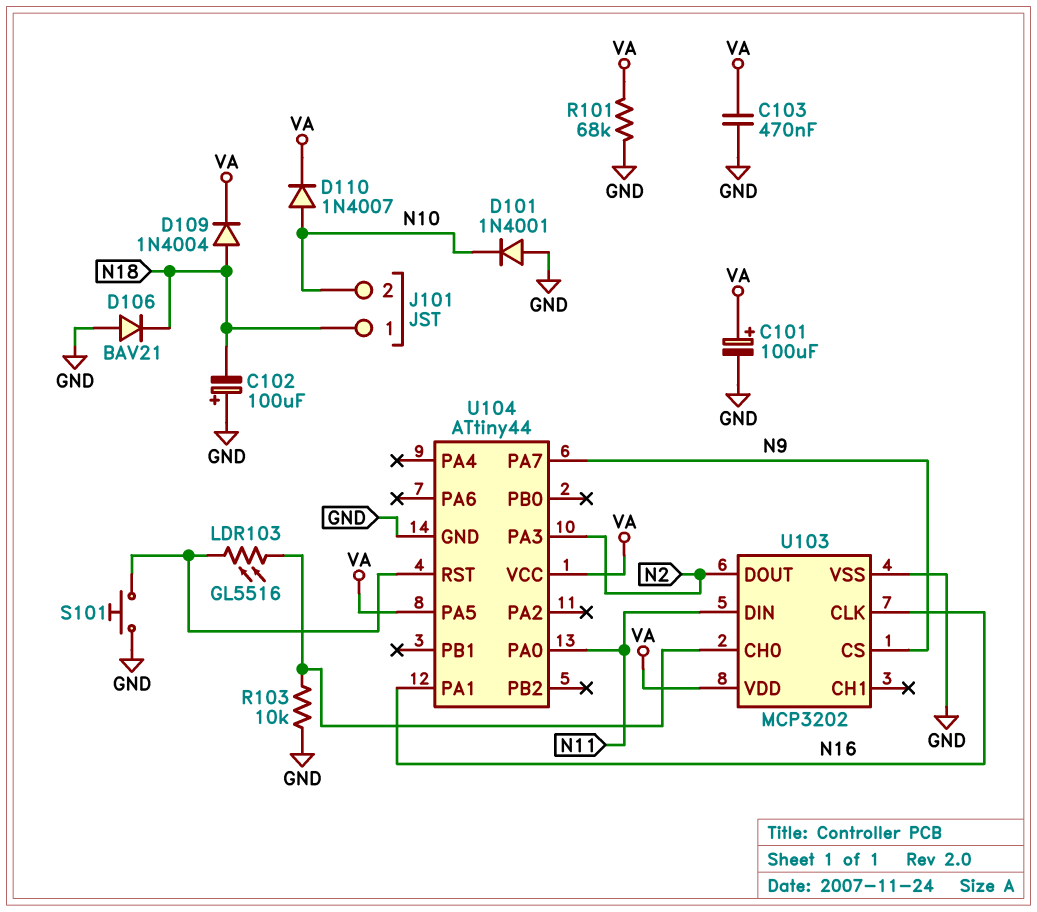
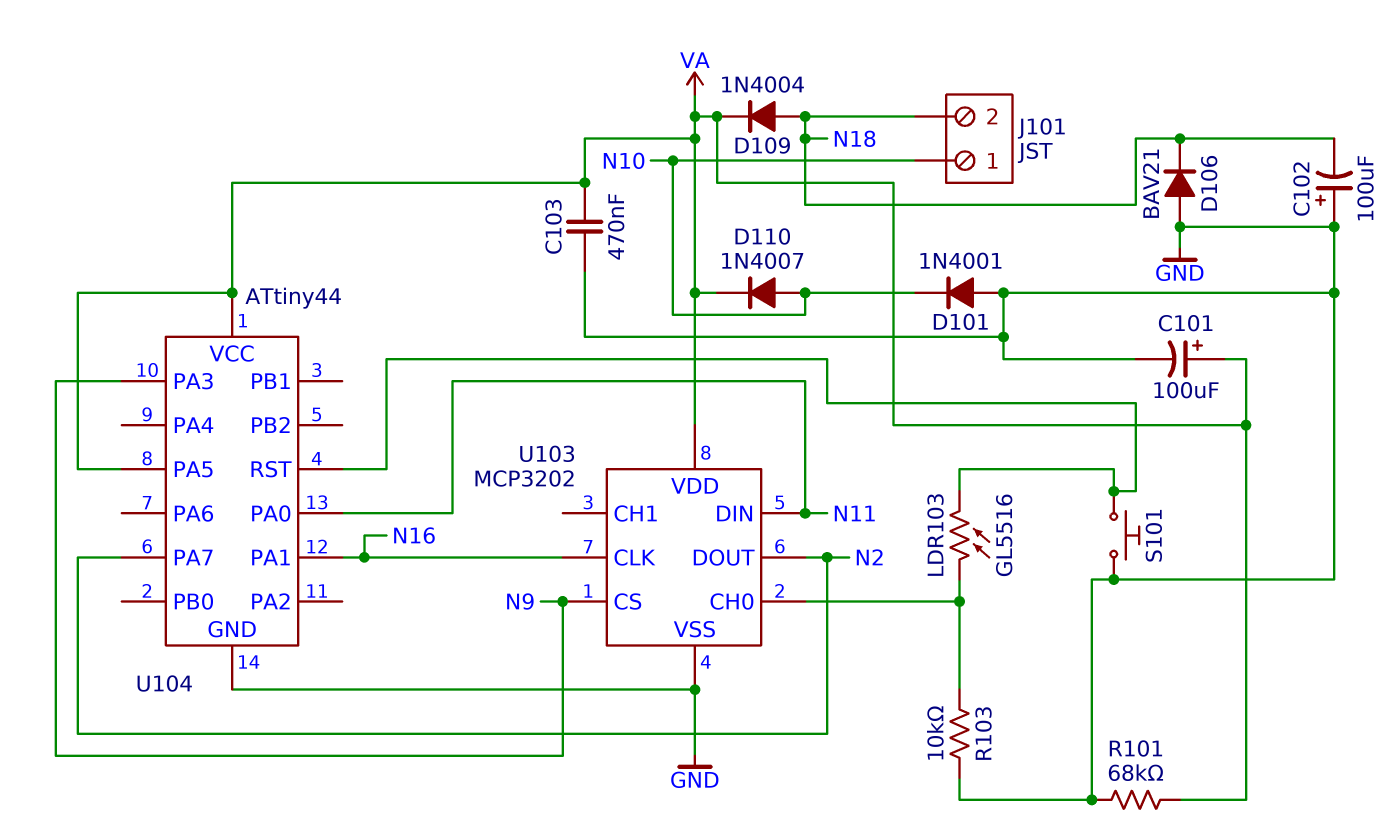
J101 pin 1: N18 -> N10
J101 pin 2: N10 -> N18
U104 pin PA3: N2 -> N9
U104 pin PA7: N9 -> N2

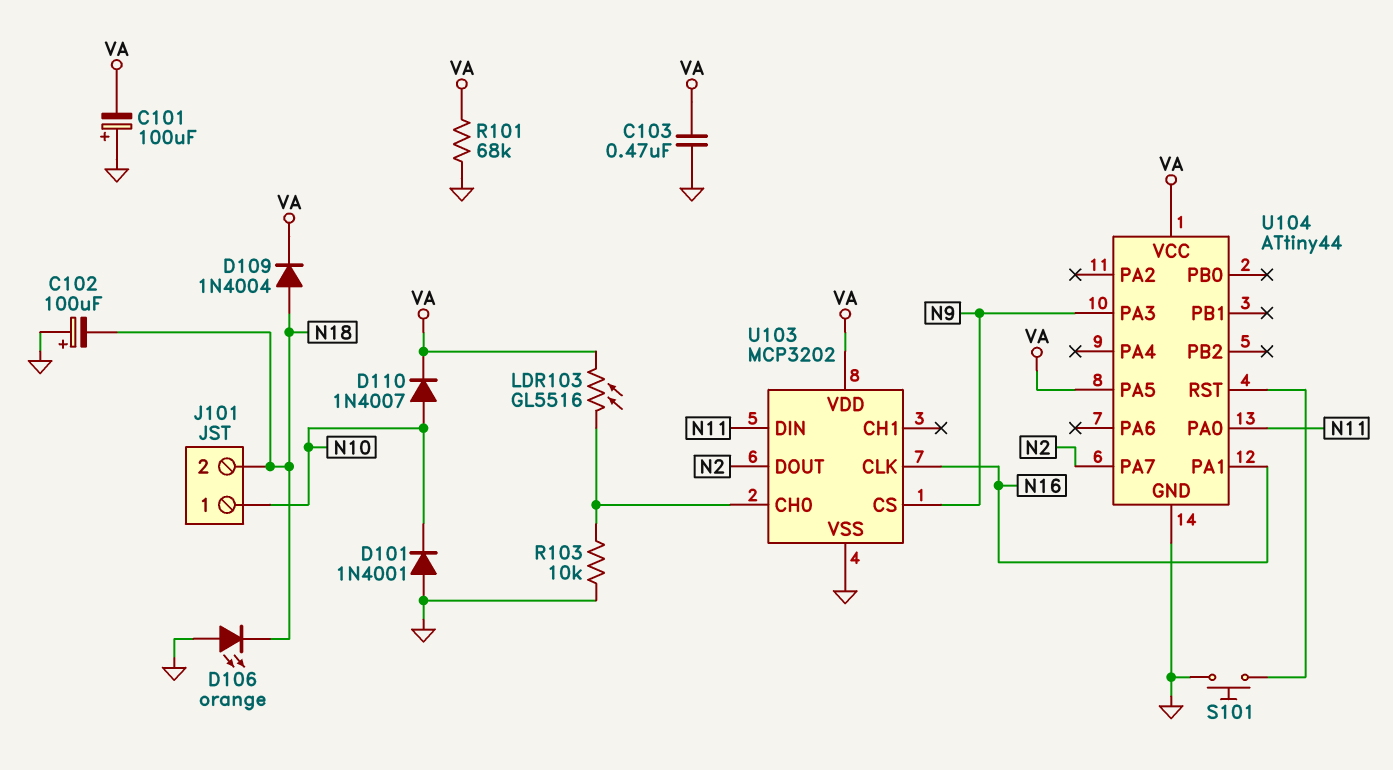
C101: 100uF (plus VA, minus GND) -> 100uF (plus GND, minus VA)
D106: diode BAV21 (A GND, K N18) -> LED orange (A GND, K N18)
LDR103: GL5516 (U103/CH0, U104/RST) -> GL5516 (U103/CH0, VA)

